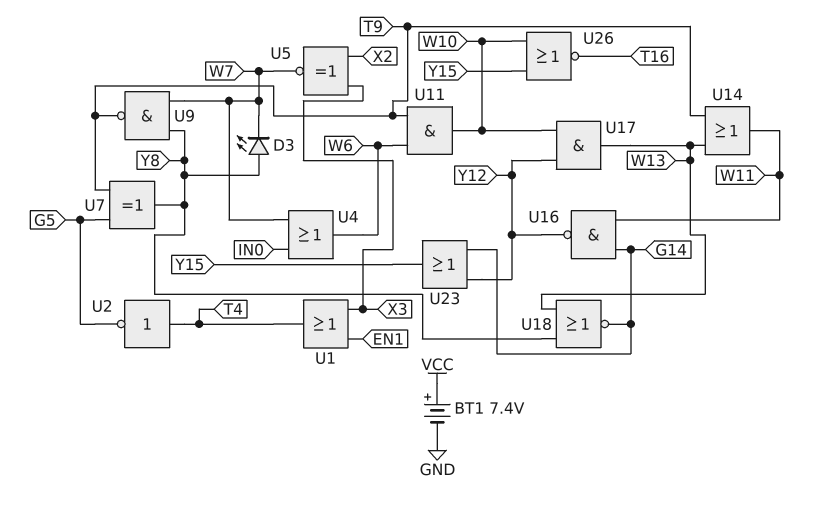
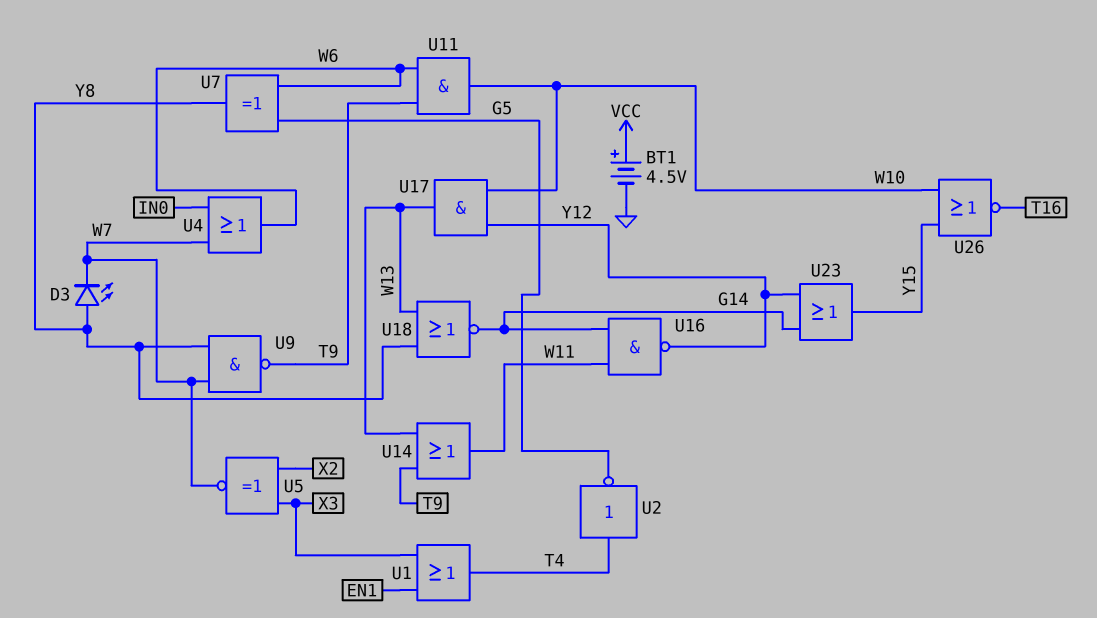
BT1: 7.4V (plus VCC, minus GND) -> 4.5V (plus VCC, minus GND)
U7: XOR (in G5, in T9, out Y8) -> XOR (in G5, in W6, out Y8)

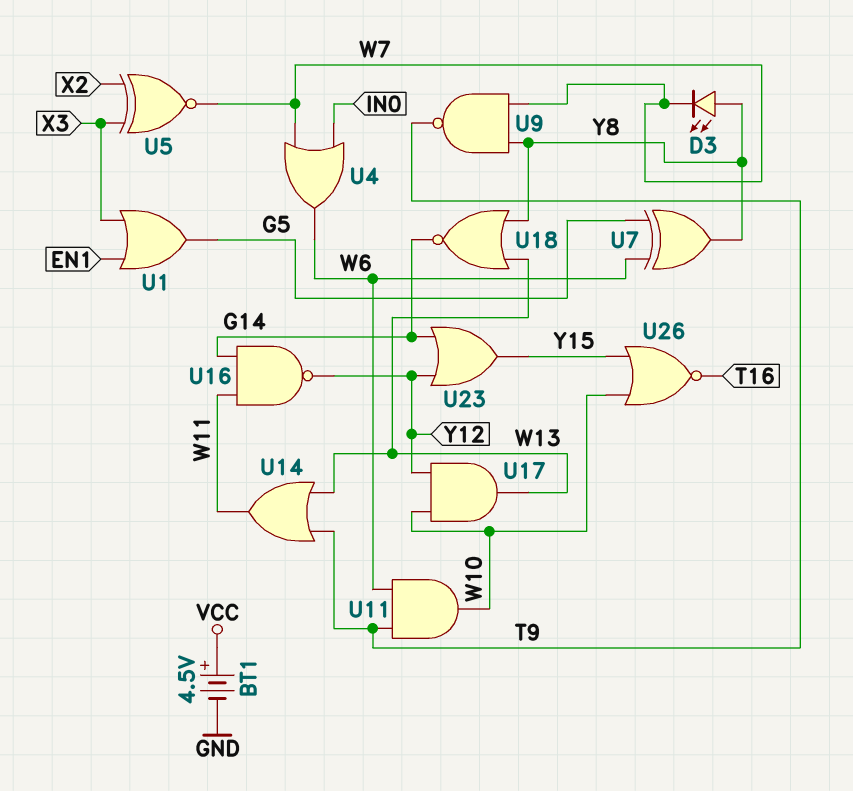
U1: OR (in EN1, in X3, out T4) -> OR (in EN1, in X3, out G5)
U2: NOT (in T4, out G5) -> none

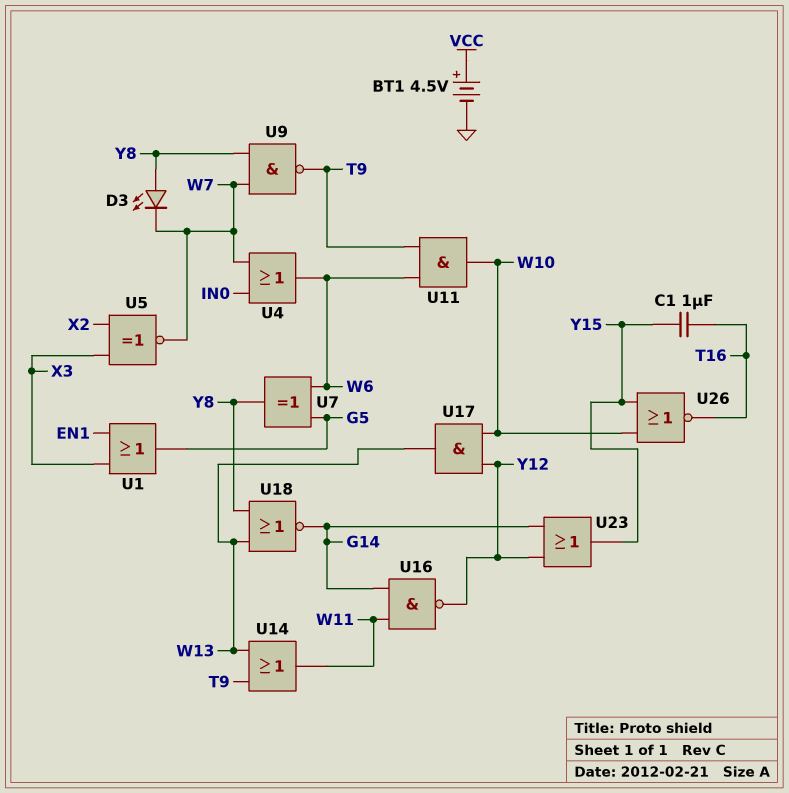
C1: none -> 1uF (T16, Y15)

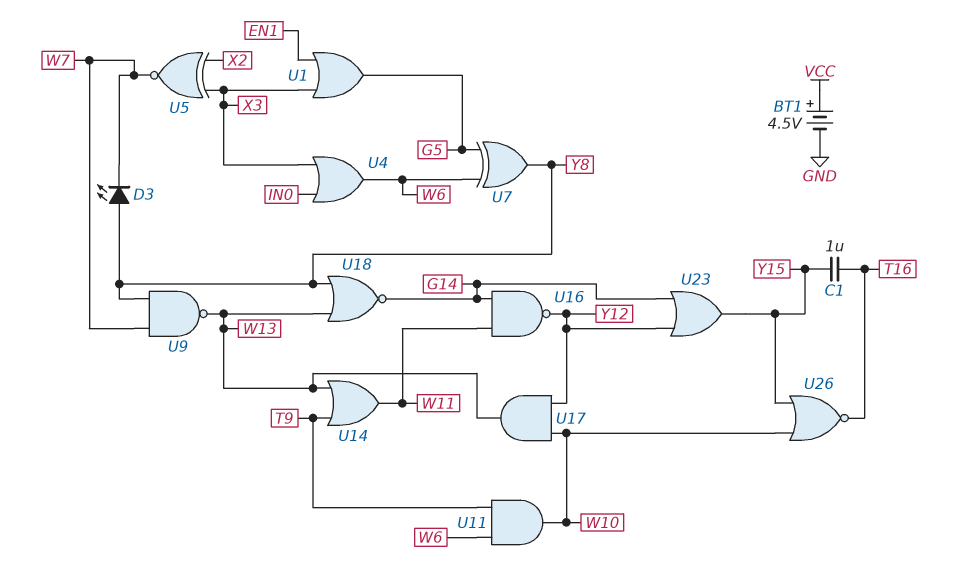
U4: OR (in IN0, in W7, out W6) -> OR (in IN0, in X3, out W6)
U9: NAND (in W7, in Y8, out T9) -> NAND (in W7, in Y8, out W13)

